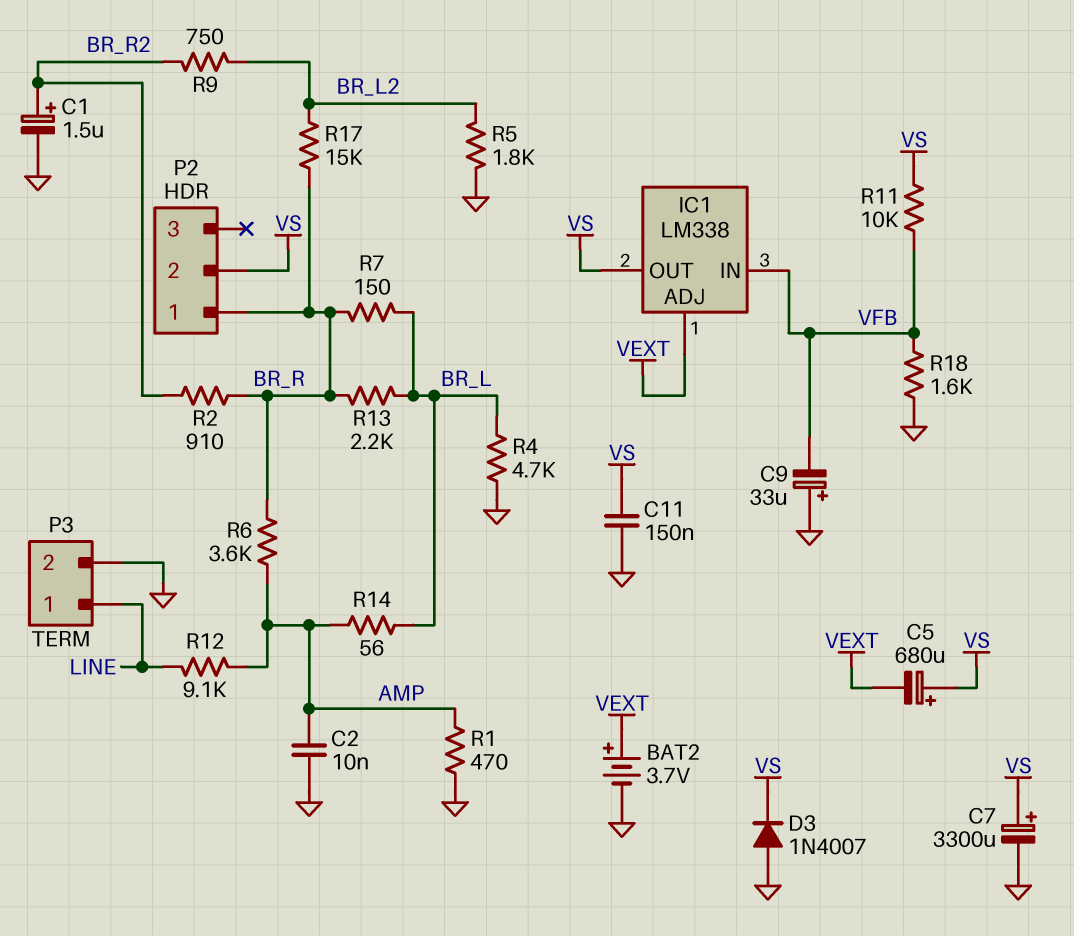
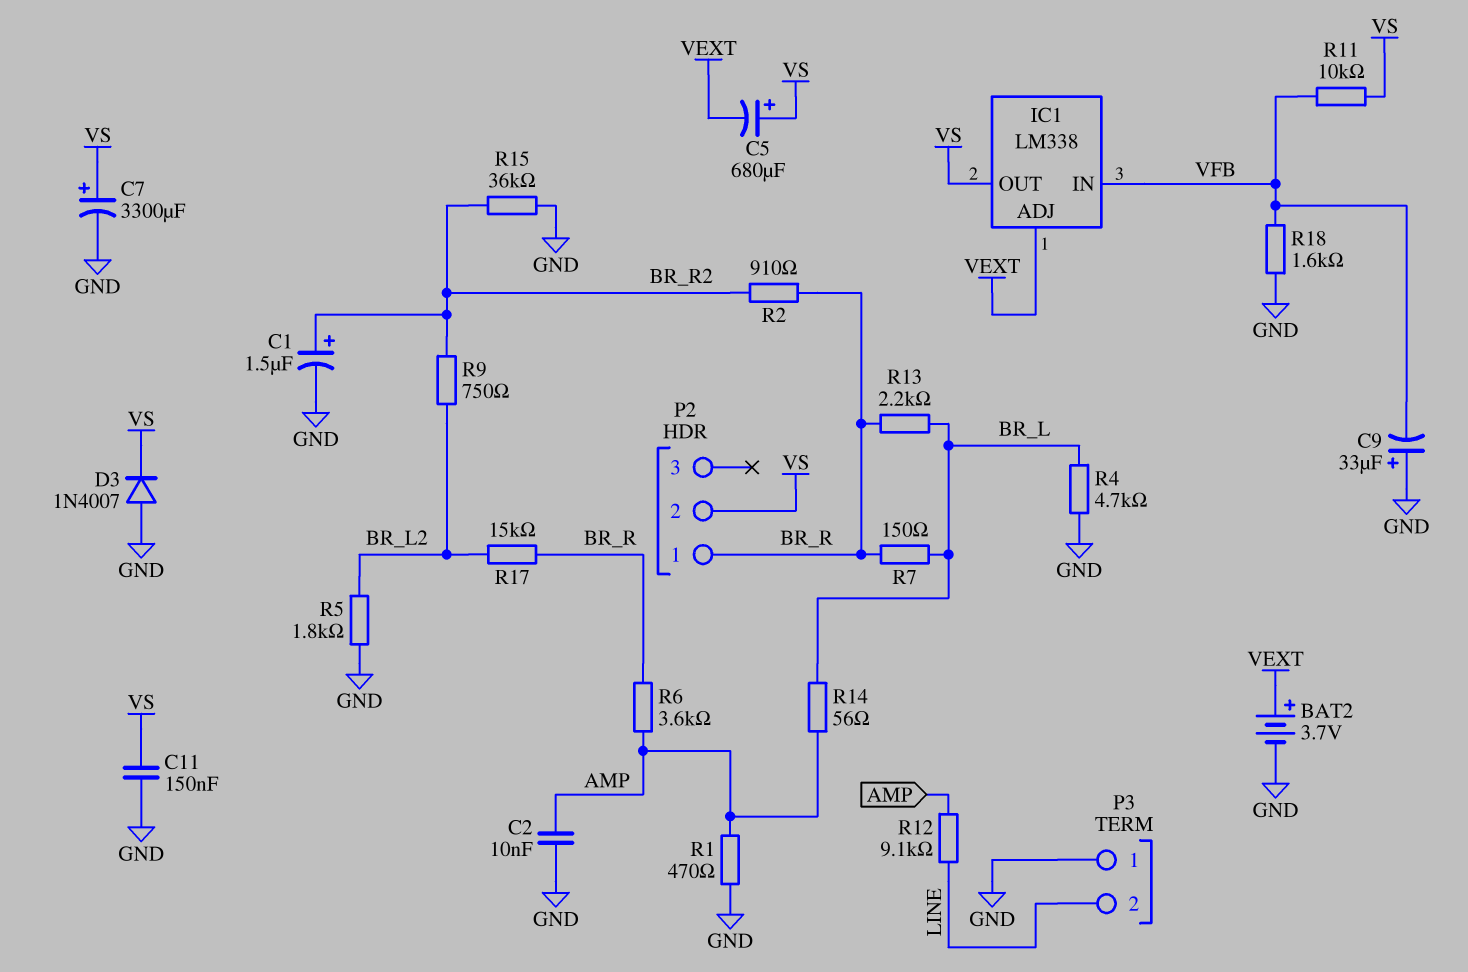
P3 pin 1: LINE -> GND
P3 pin 2: GND -> LINE
R15: none -> 36k (BR_R2, GND)

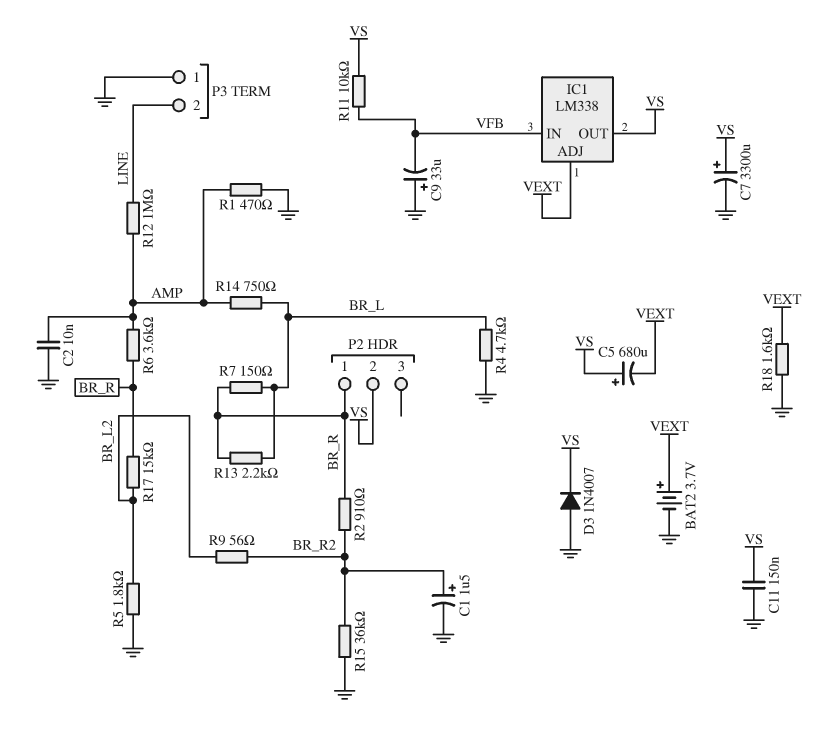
R9: 750 (BR_L2, BR_R2) -> 56 (BR_L2, BR_R2)
R12: 9.1k (AMP, LINE) -> 1M (AMP, LINE)
R14: 56 (AMP, BR_L) -> 750 (AMP, BR_L)
R18: 1.6k (GND, VFB) -> 1.6k (GND, VEXT)

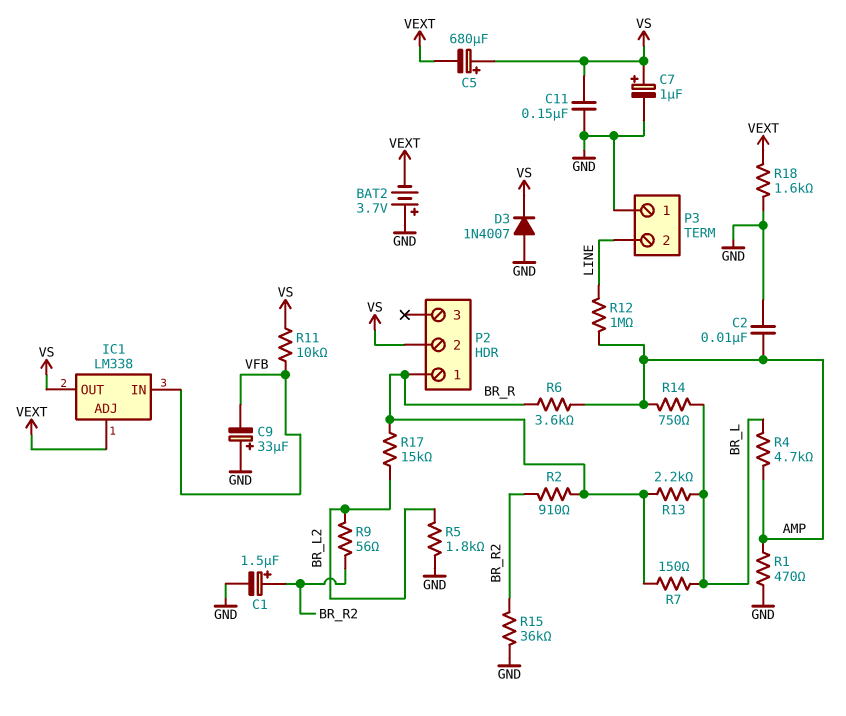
BAT2: 3.7V (plus VEXT, minus GND) -> 3.7V (plus GND, minus VEXT)
C7: 3300uF (plus VS, minus GND) -> 1uF (plus VS, minus GND)
R4: 4.7k (BR_L, GND) -> 4.7k (AMP, BR_L)

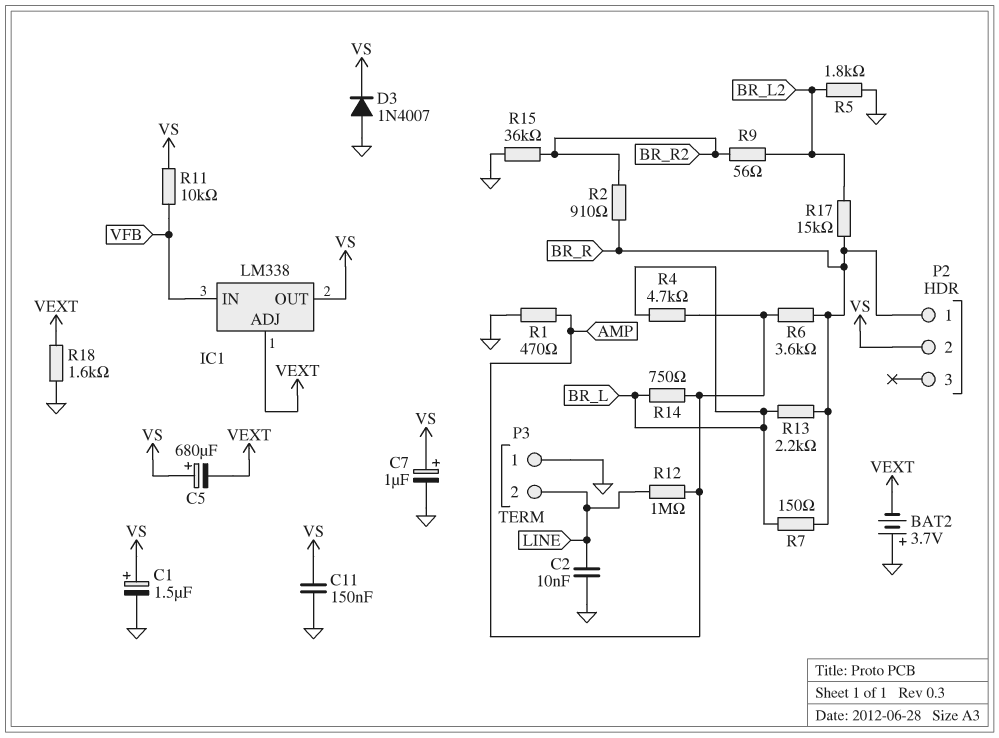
C1: 1.5uF (plus BR_R2, minus GND) -> 1.5uF (plus VS, minus GND)
C2: 10nF (AMP, GND) -> 10nF (GND, LINE)
C9: 33uF (plus GND, minus VFB) -> none

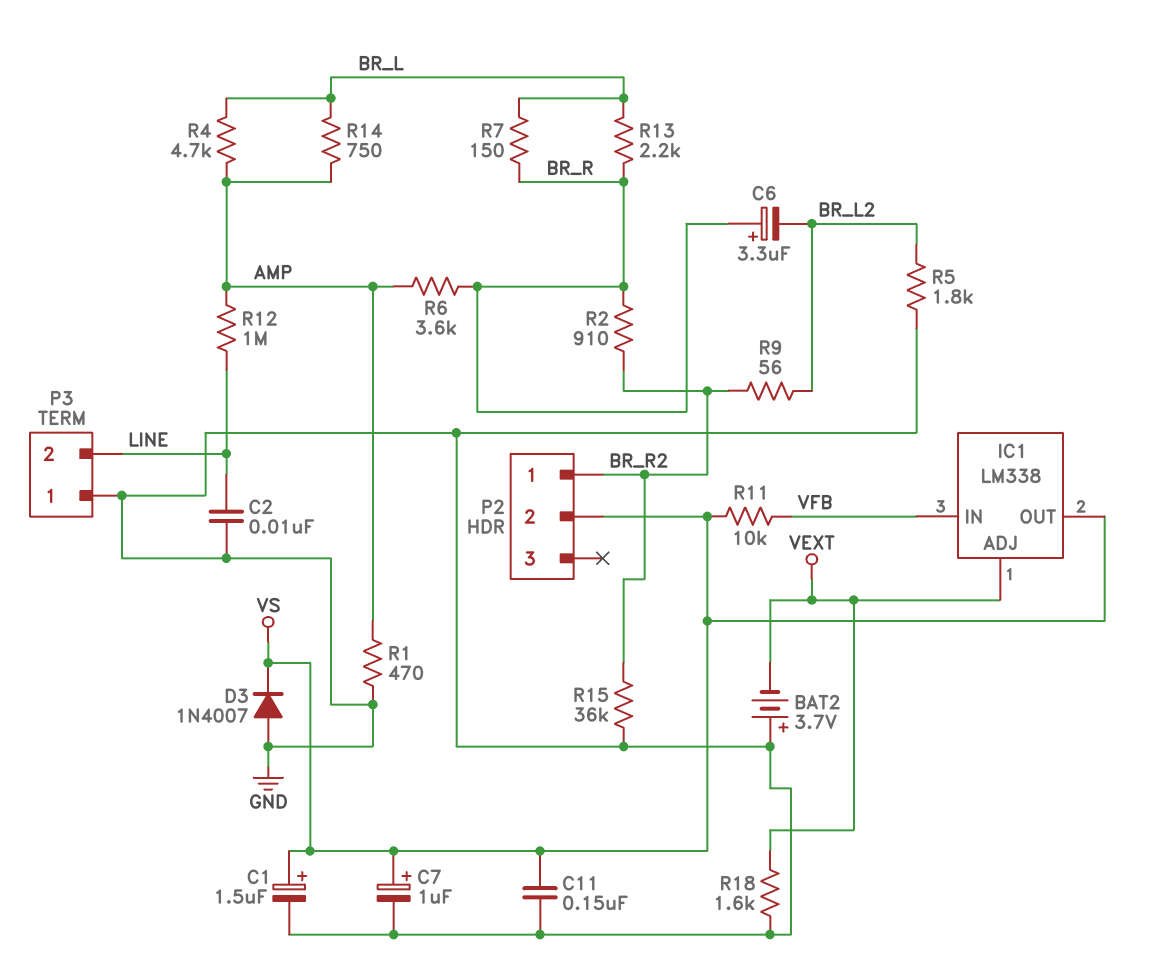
C5: 680uF (plus VS, minus VEXT) -> none
C6: none -> 3.3uF (plus BR_R, minus BR_L2)
P2 pin 1: BR_R -> BR_R2
R17: 15k (BR_L2, BR_R) -> none

